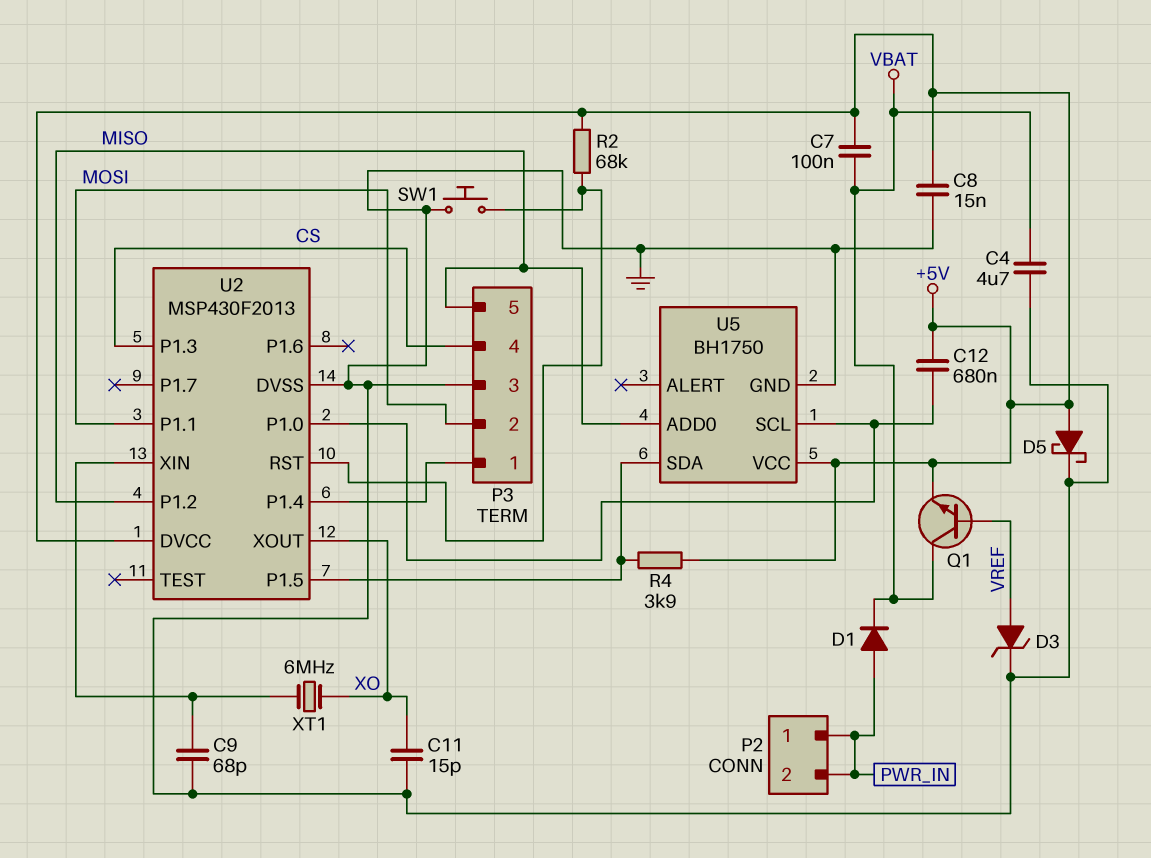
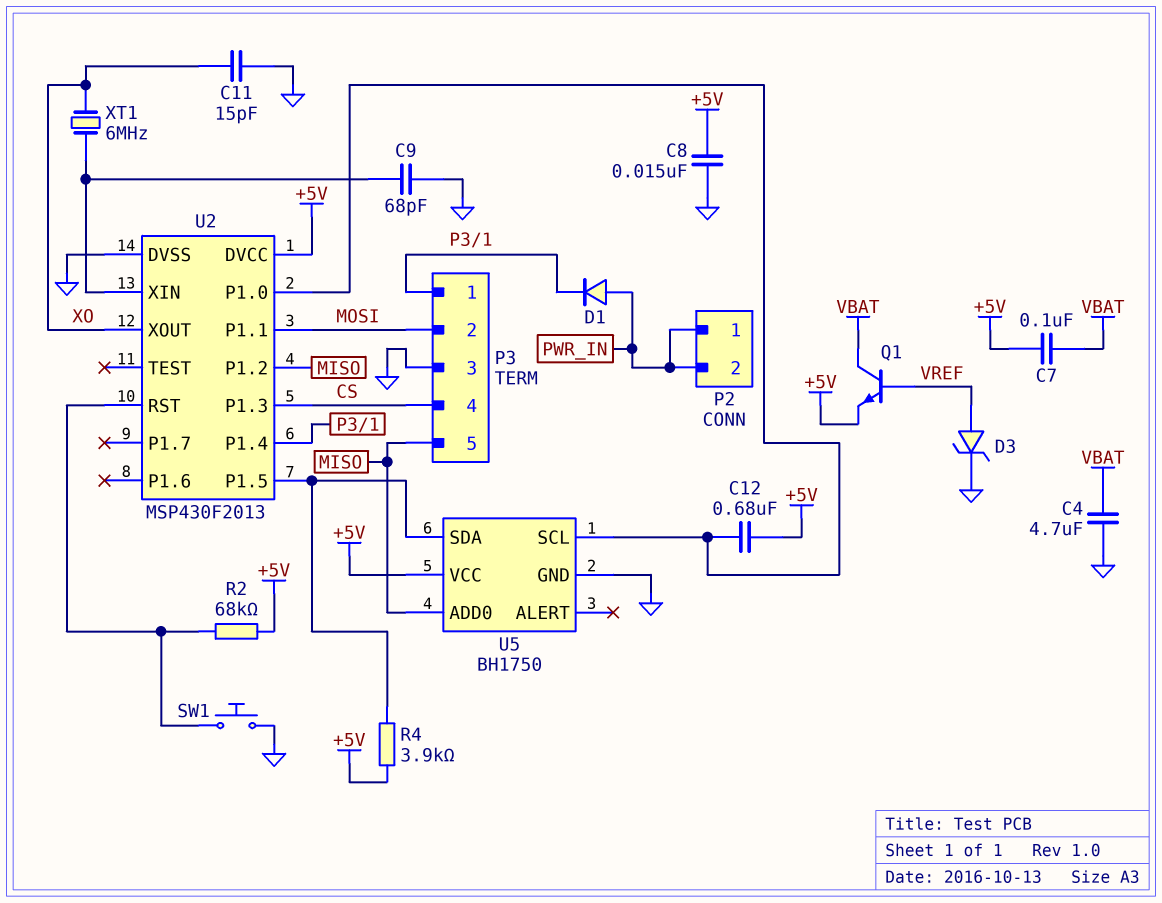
D1: diode (A PWR_IN, K VBAT) -> diode (A PWR_IN, K P3/1)
D5: schottky (A +5V, K GND) -> none

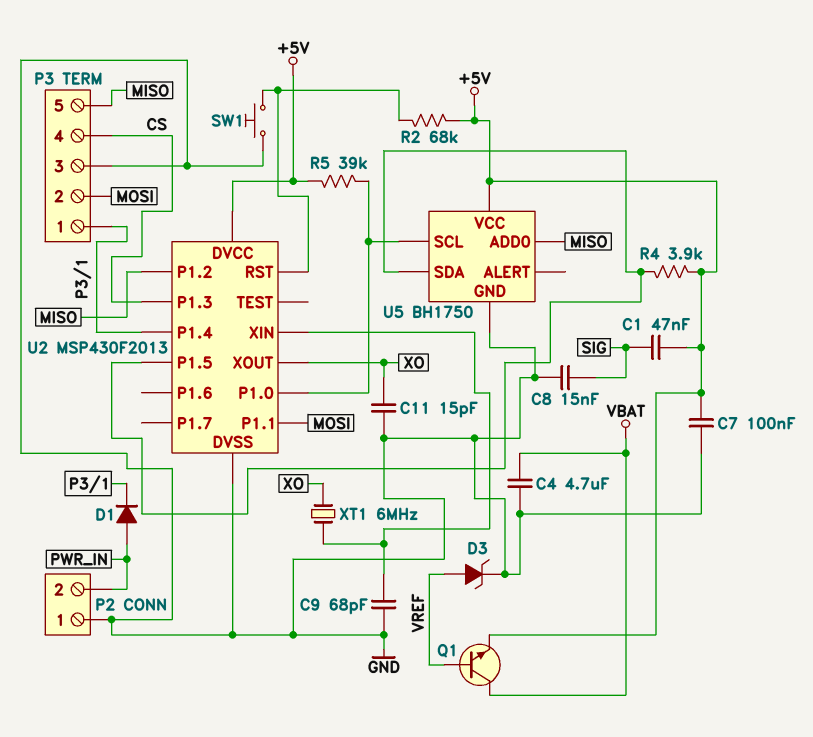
C1: none -> 47nF (+5V, SIG)
C7: 100nF (+5V, VBAT) -> 100nF (+5V, GND)
C8: 15nF (+5V, GND) -> 15nF (GND, SIG)
C12: 680nF (+5V, U2/P1.0) -> none
P2 pin 1: PWR_IN -> GND
R5: none -> 39k (+5V, U2/P1.0)

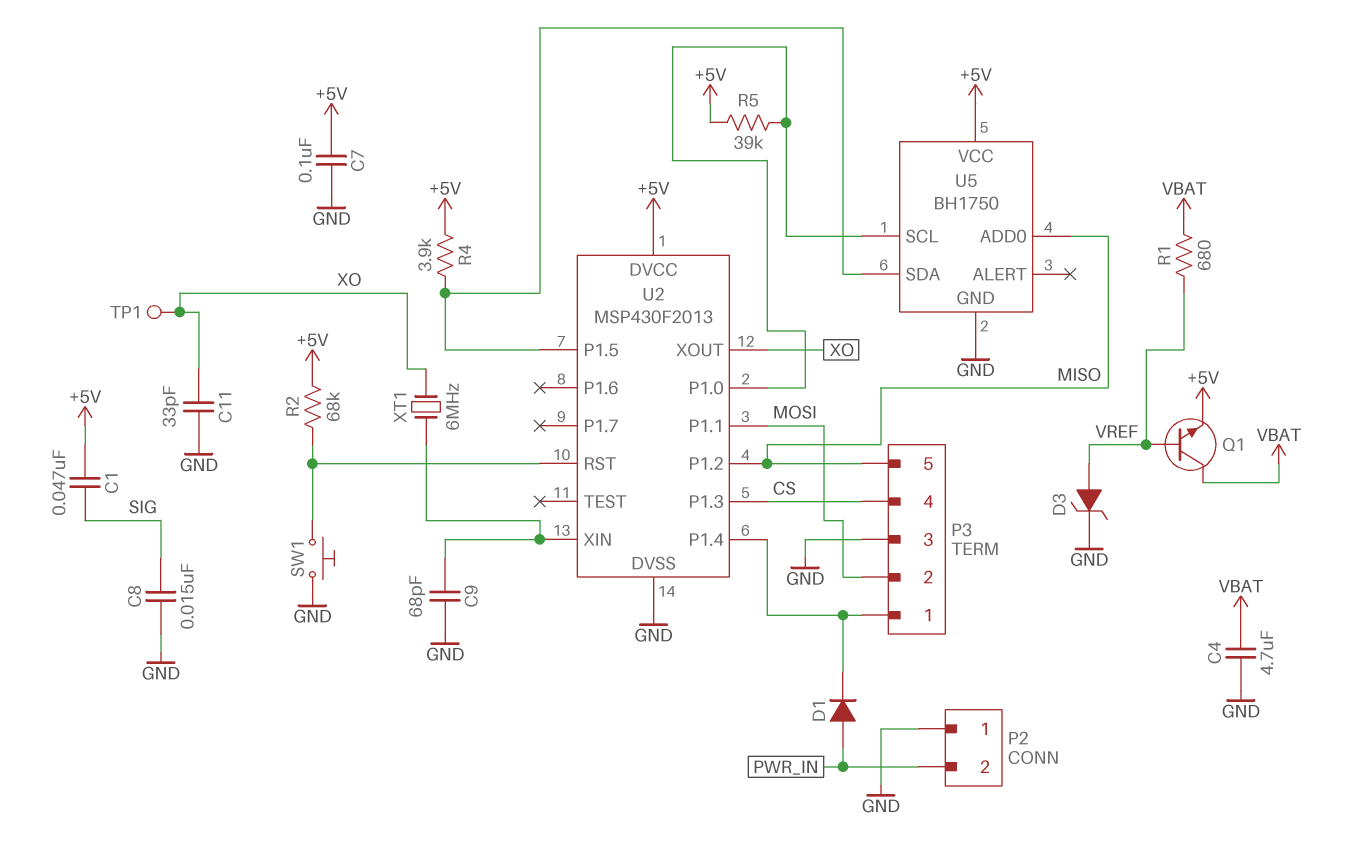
C11: 15pF (GND, XO) -> 33pF (GND, XO)
R1: none -> 680 (VBAT, VREF)
TP1: none -> test point (XO)

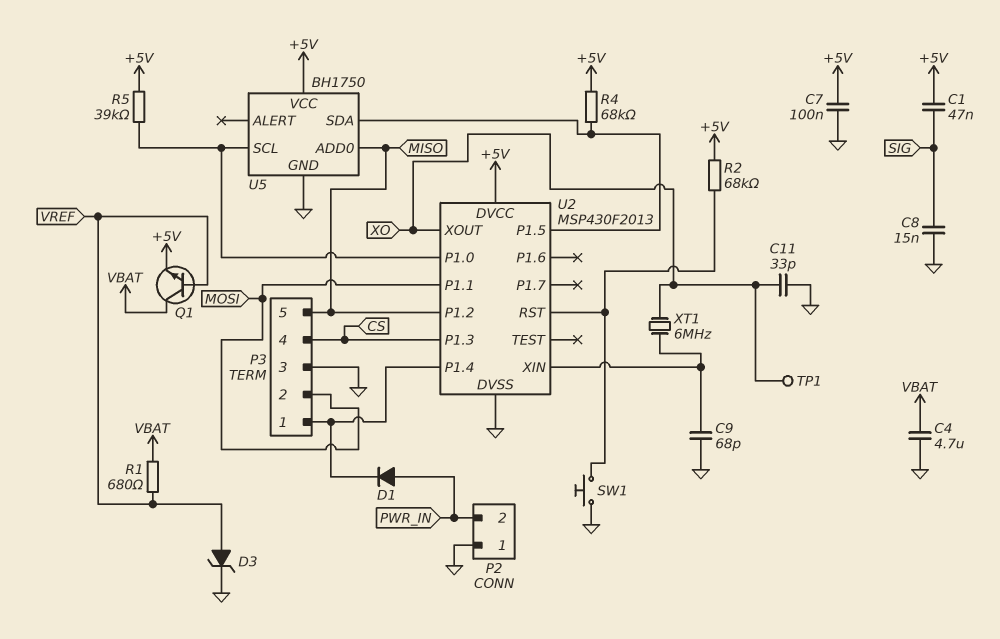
R4: 3.9k (+5V, U2/P1.5) -> 68k (+5V, U2/P1.5)

